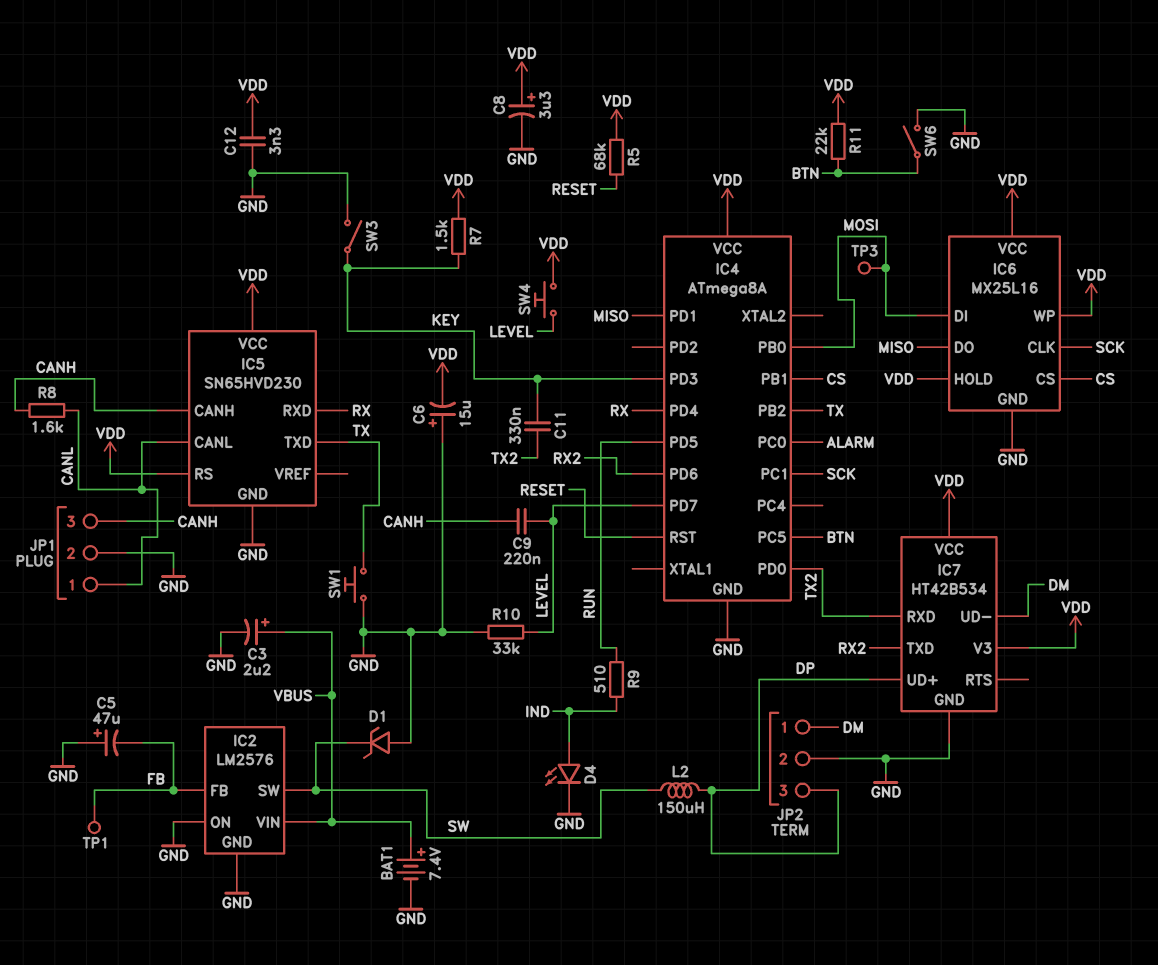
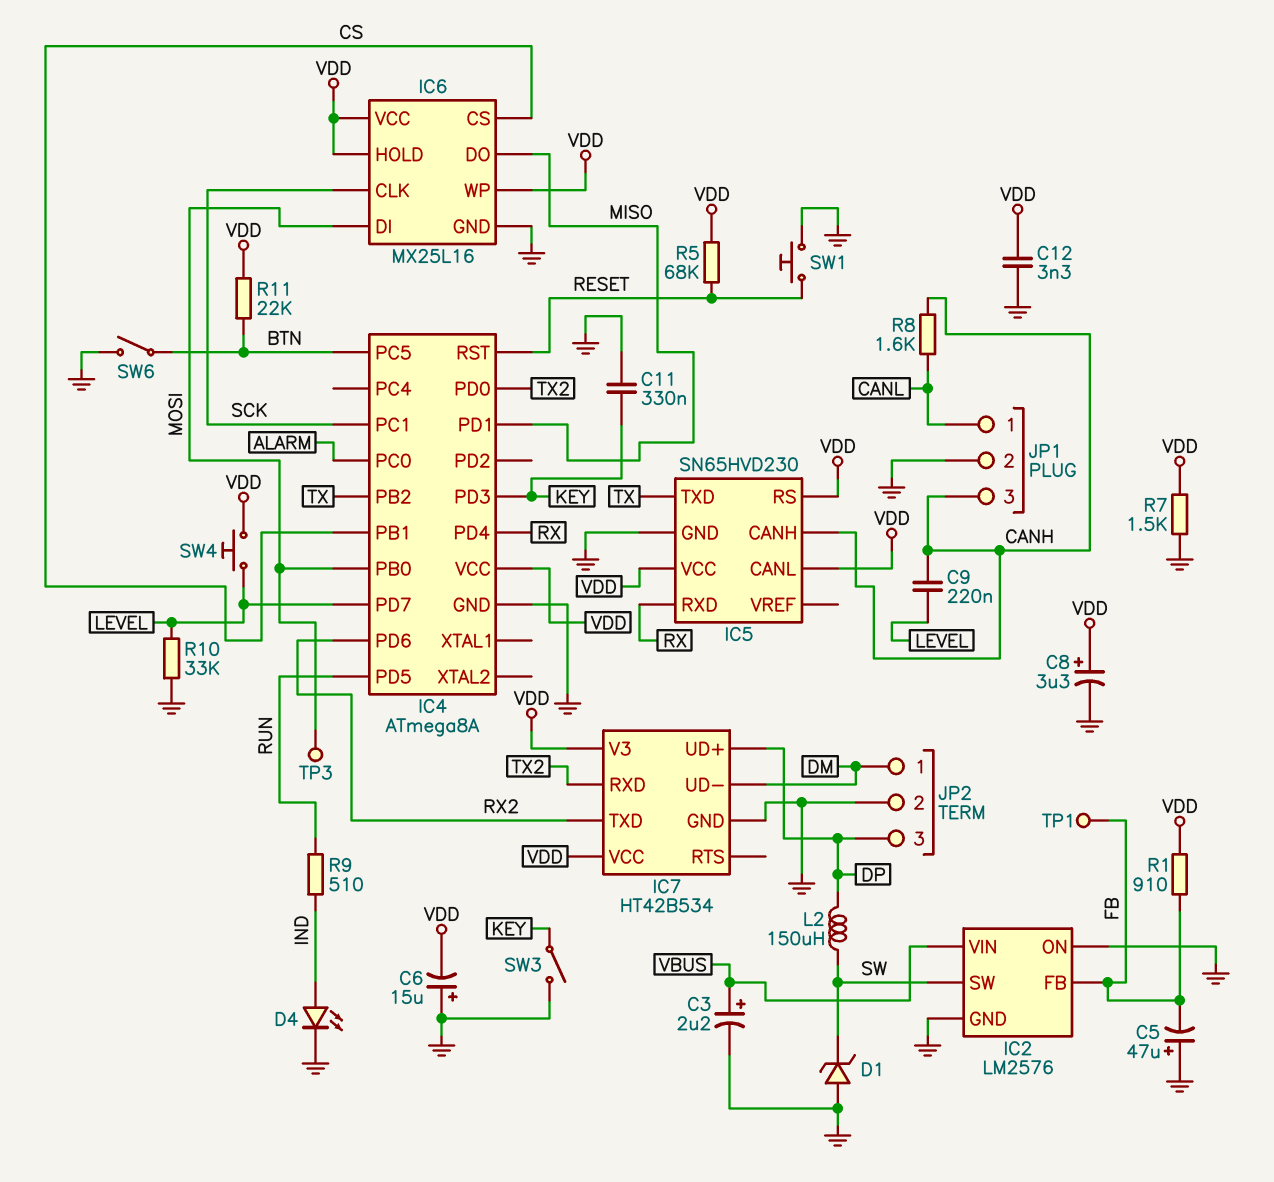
BAT1: 7.4V (plus VBUS, minus GND) -> none
C11: 330nF (KEY, TX2) -> 330nF (GND, KEY)
IC5 pin CANL: CANL -> VDD
R1: none -> 910 (FB, VDD)
R7: 1.5k (KEY, VDD) -> 1.5k (GND, VDD)
SW1: button (GND, TX) -> button (GND, RESET)

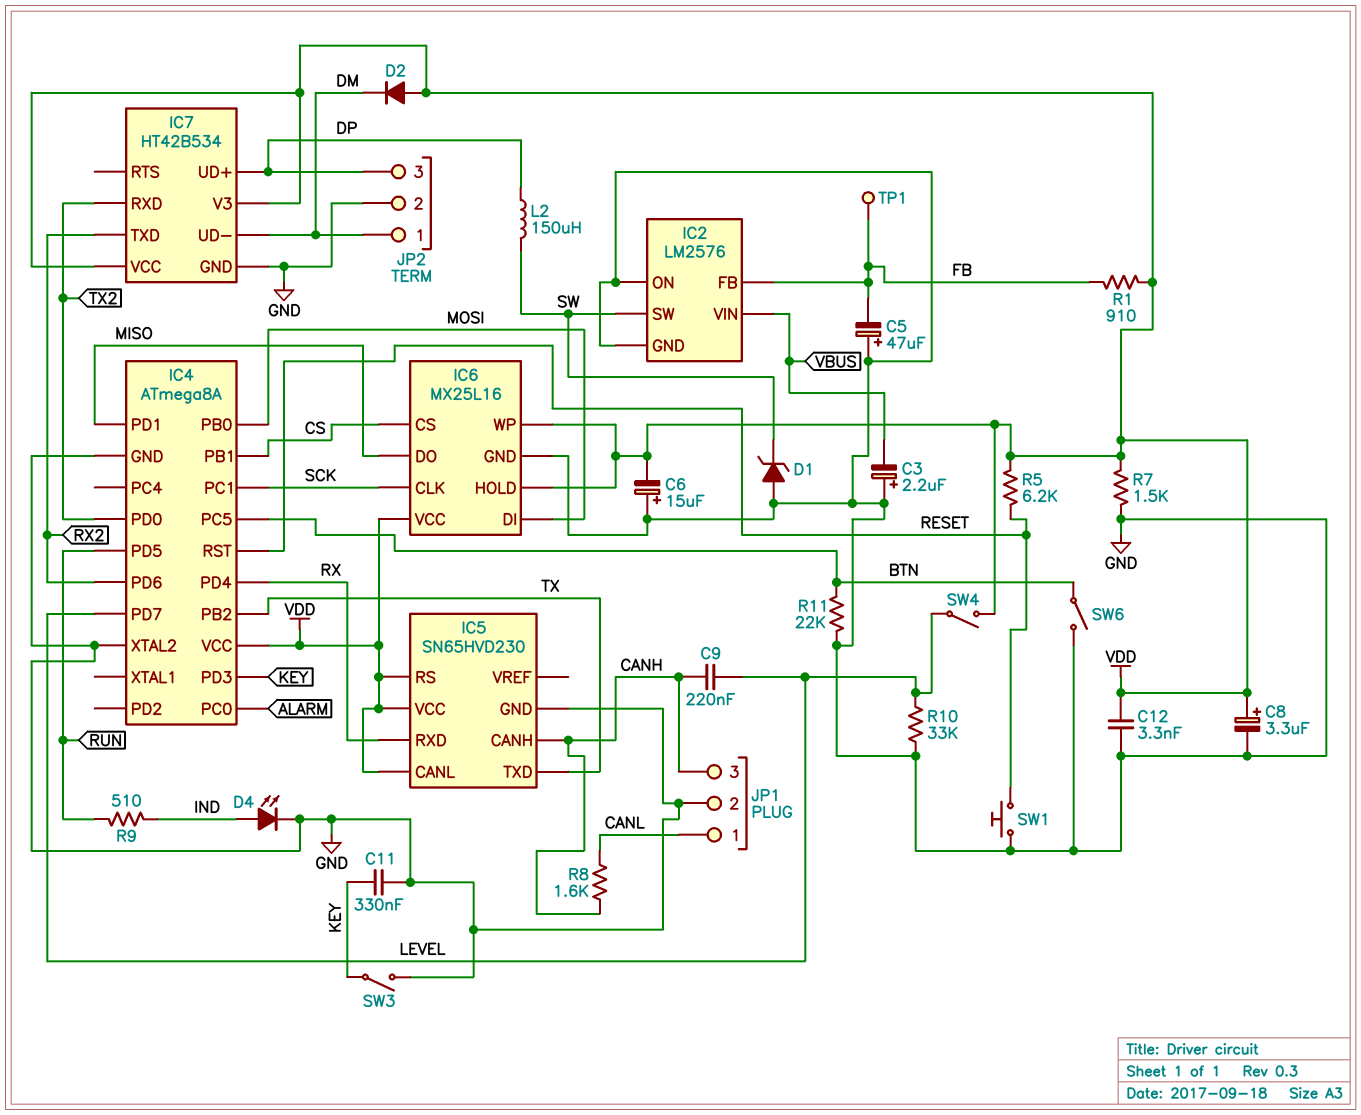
C3: 2.2uF (plus VBUS, minus GND) -> 2.2uF (plus GND, minus VBUS)
D2: none -> diode (A VDD, K DM)
IC4 pin XTAL2: none -> GND
R5: 68k (RESET, VDD) -> 6.2k (RESET, VDD)
R11: 22k (BTN, VDD) -> 22k (BTN, GND)
SW4: button (LEVEL, VDD) -> switch (LEVEL, VDD)
TP3: test point (MOSI) -> none

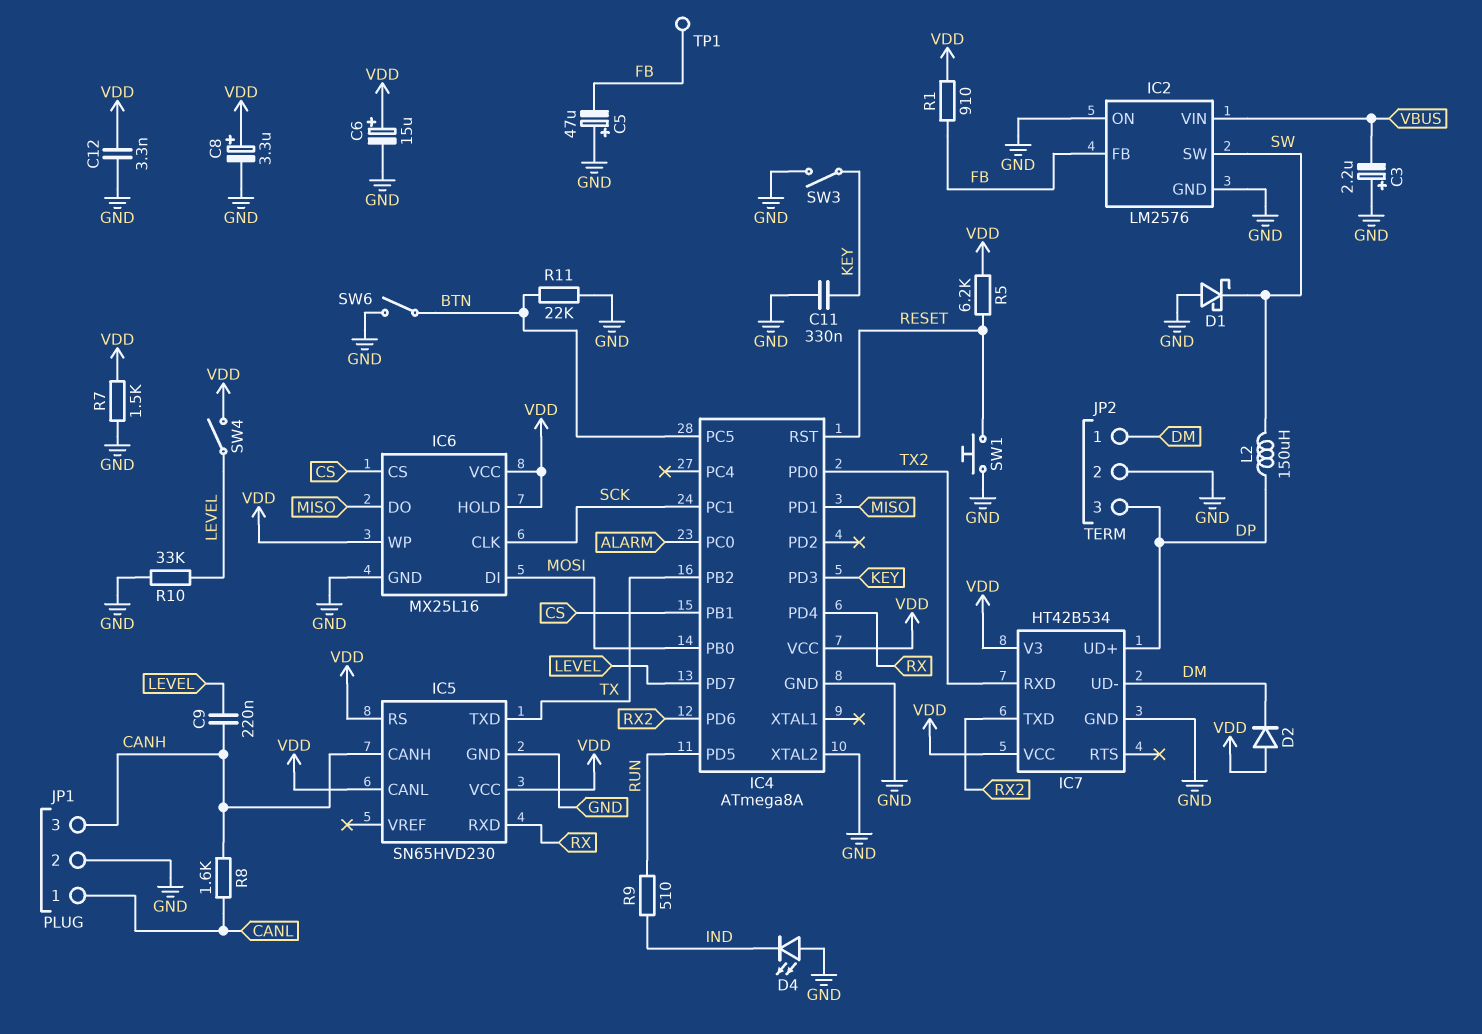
C6: 15uF (plus GND, minus VDD) -> 15uF (plus VDD, minus GND)
D1: zener (A GND, K SW) -> schottky (A GND, K SW)
D4: LED (A IND, K GND) -> LED (A GND, K IND)

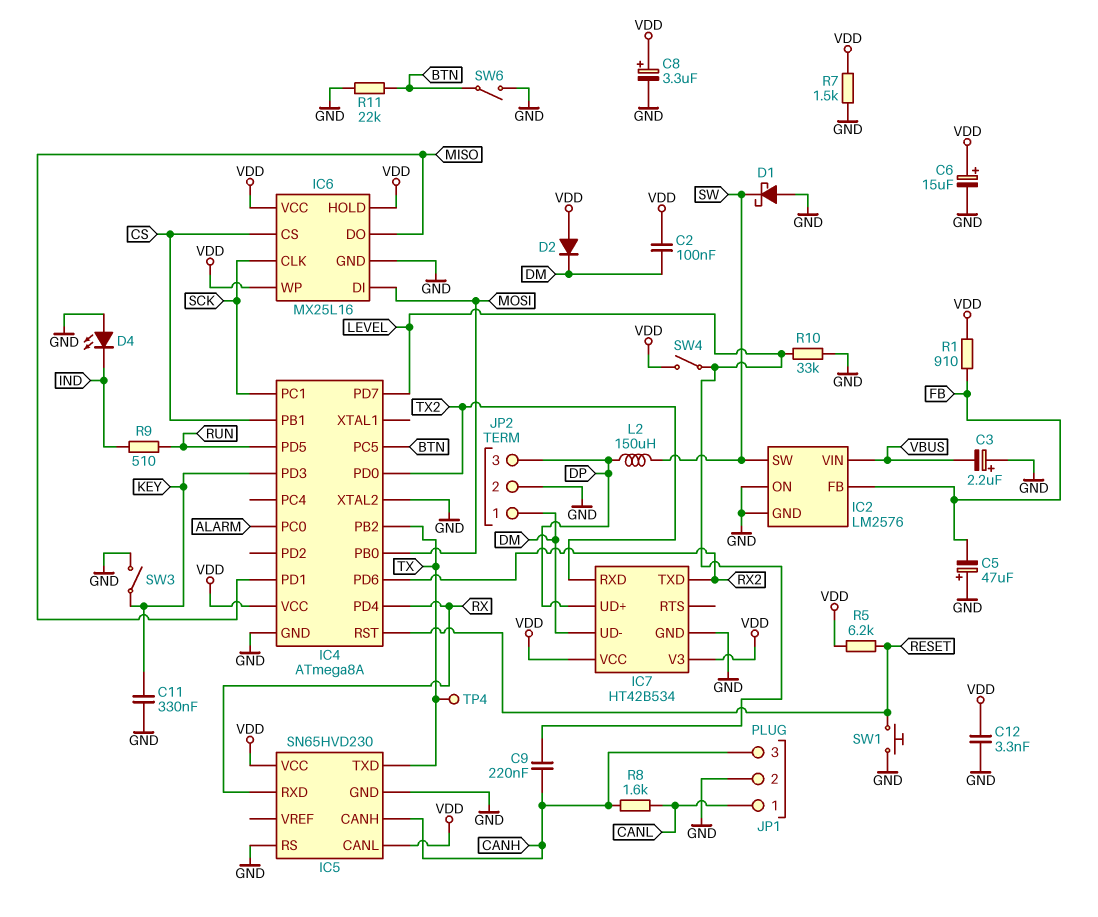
C2: none -> 100nF (DM, VDD)
IC5 pin RS: VDD -> GND
TP1: test point (FB) -> none
TP4: none -> test point (TX)

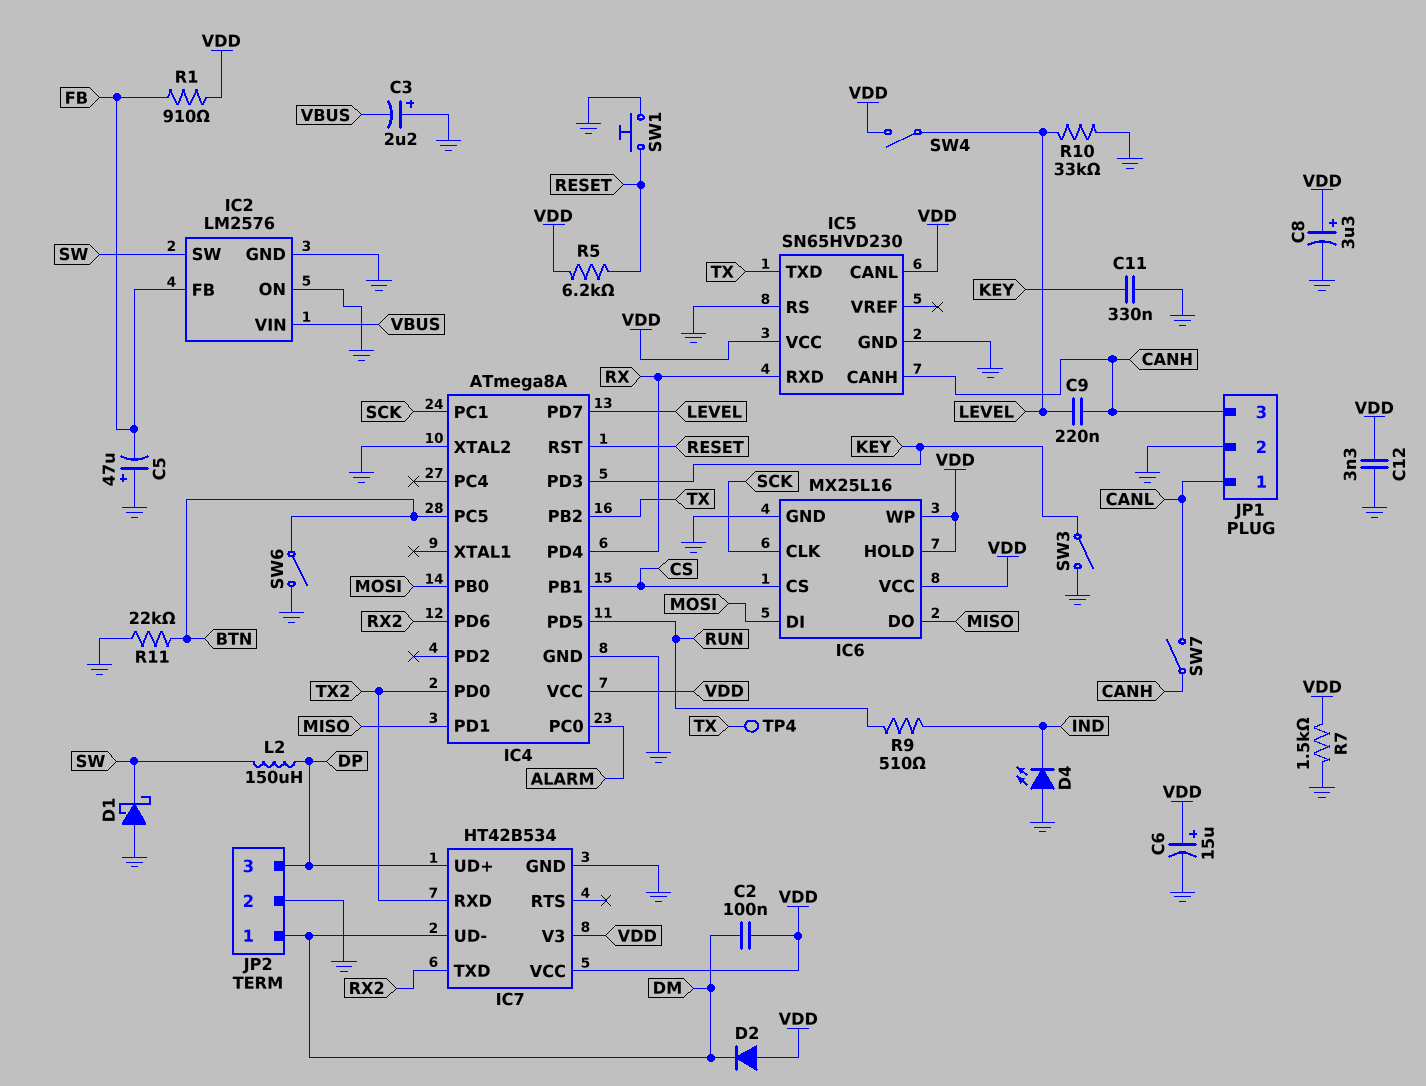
R8: 1.6k (CANH, CANL) -> none
SW7: none -> switch (CANH, CANL)

